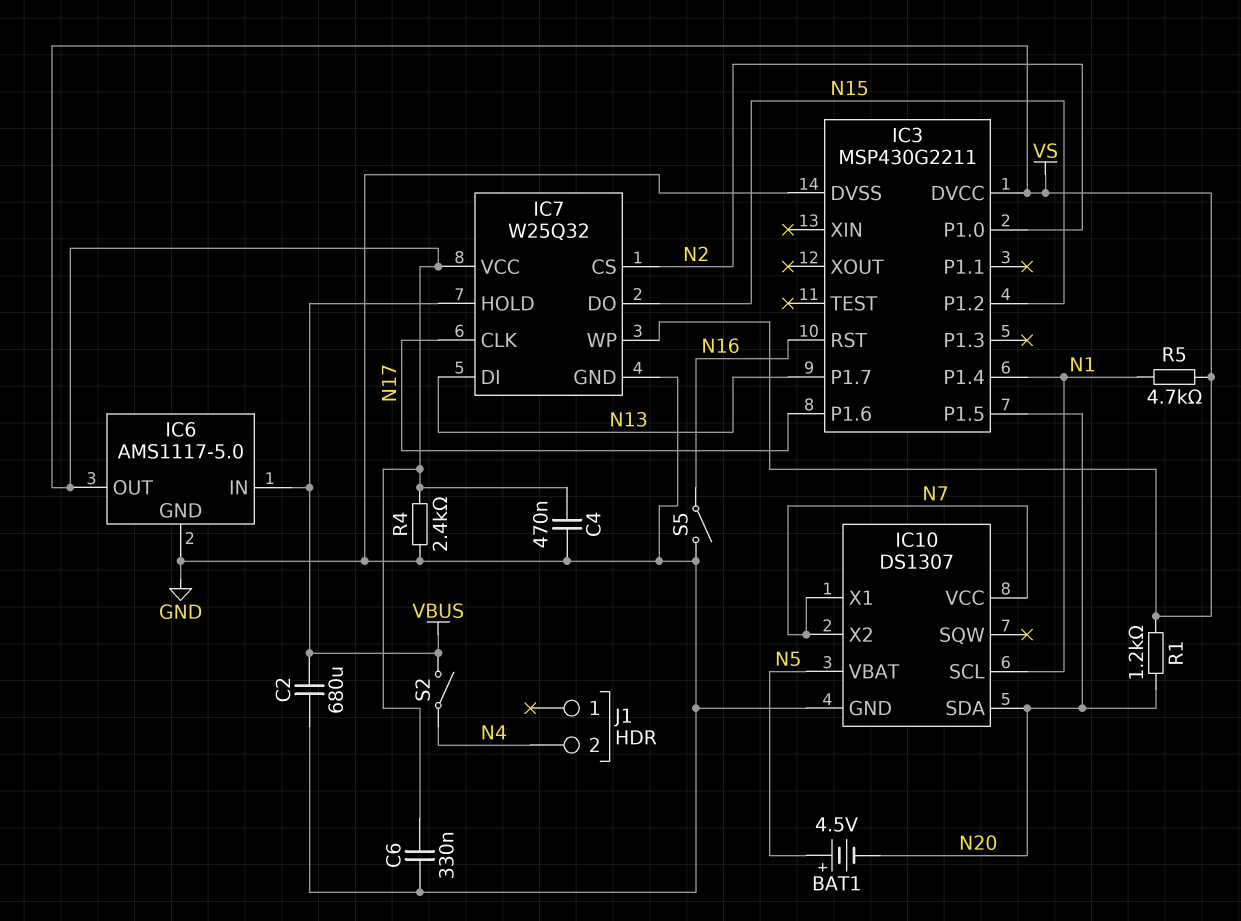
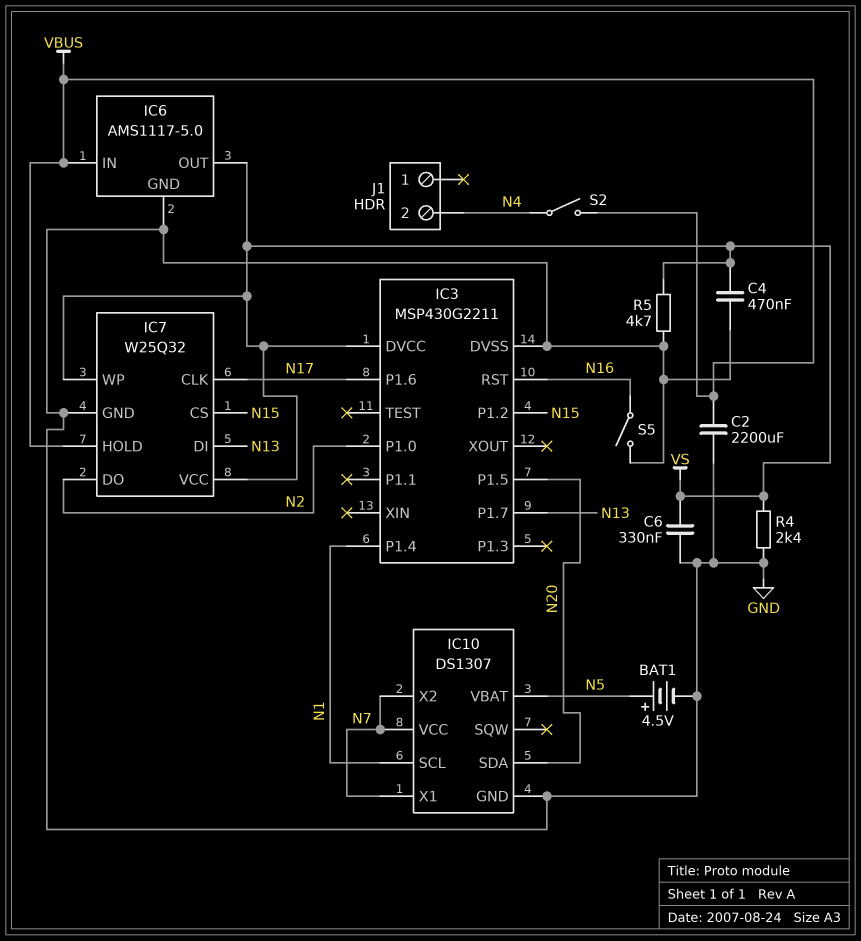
BAT1: 4.5V (plus N5, minus N20) -> 4.5V (plus N5, minus GND)
C2: 680uF (GND, VBUS) -> 2200uF (GND, VBUS)
IC7 pin CS: N2 -> N15
IC7 pin DO: N15 -> N2
R1: 1.2k (N20, VS) -> none
R5: 4.7k (N1, VS) -> 4.7k (GND, VS)

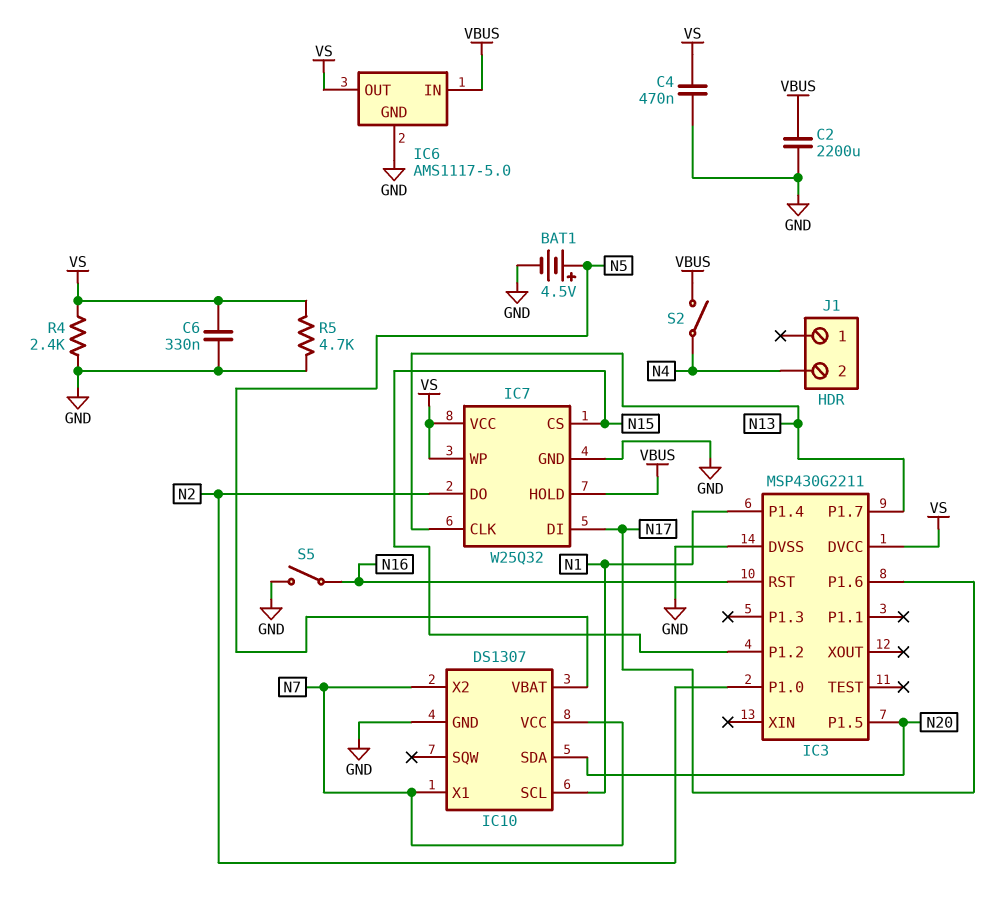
IC7 pin CLK: N17 -> N13
IC7 pin DI: N13 -> N17

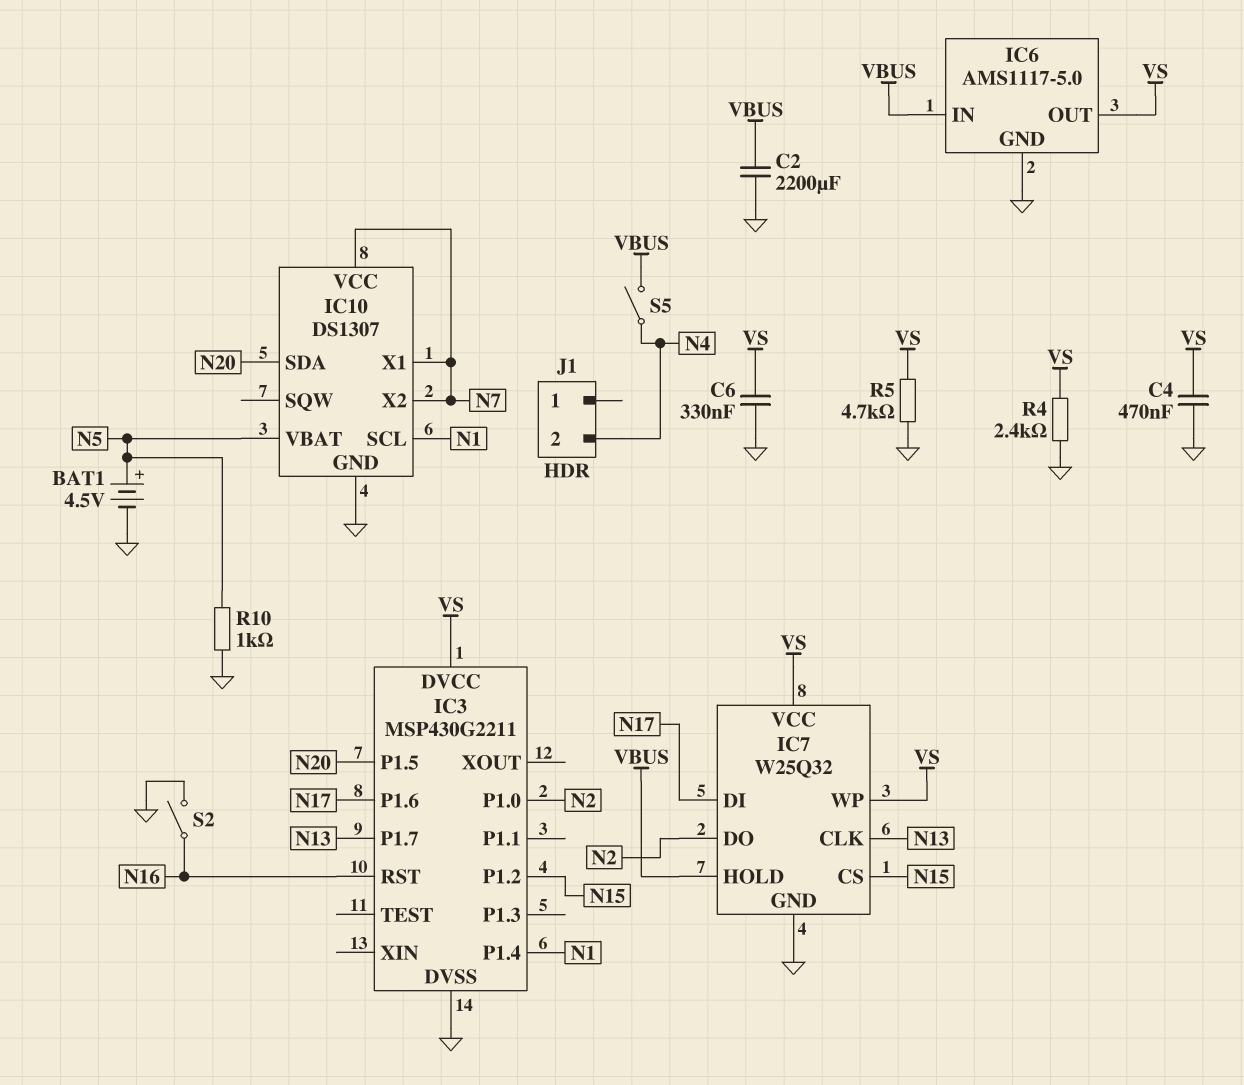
R10: none -> 1k (GND, N5)
S2: switch (N4, VBUS) -> switch (GND, N16)
S5: switch (GND, N16) -> switch (N4, VBUS)

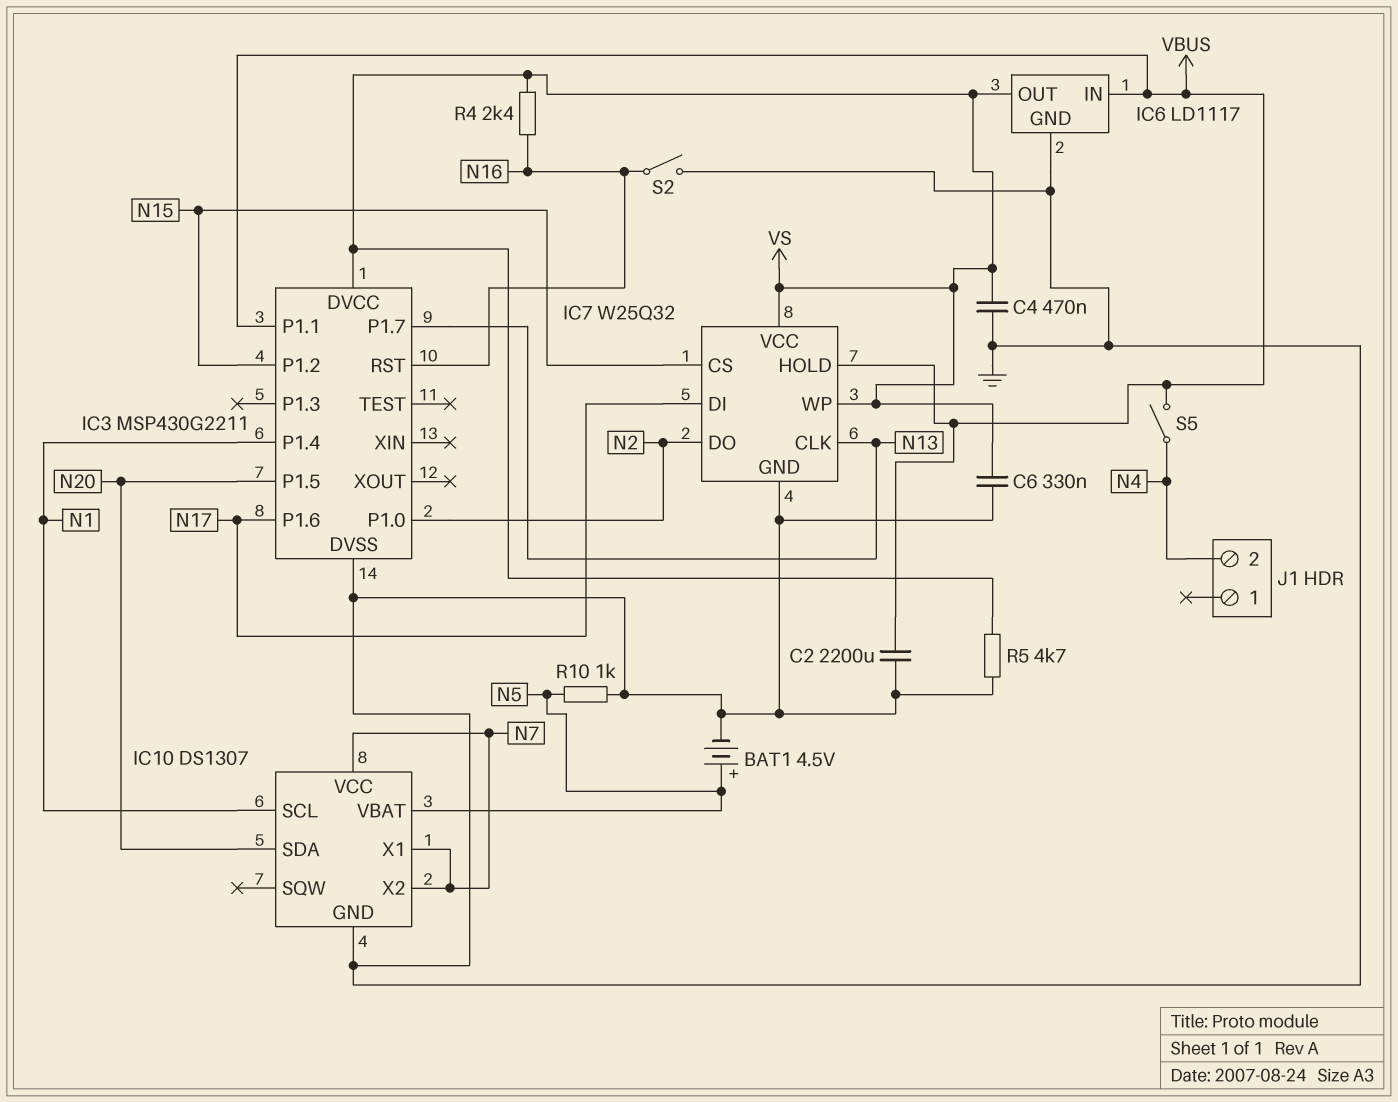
IC3 pin P1.1: none -> VBUS
IC6: AMS1117-5.0 -> LD1117
R4: 2.4k (GND, VS) -> 2.4k (N16, VS)

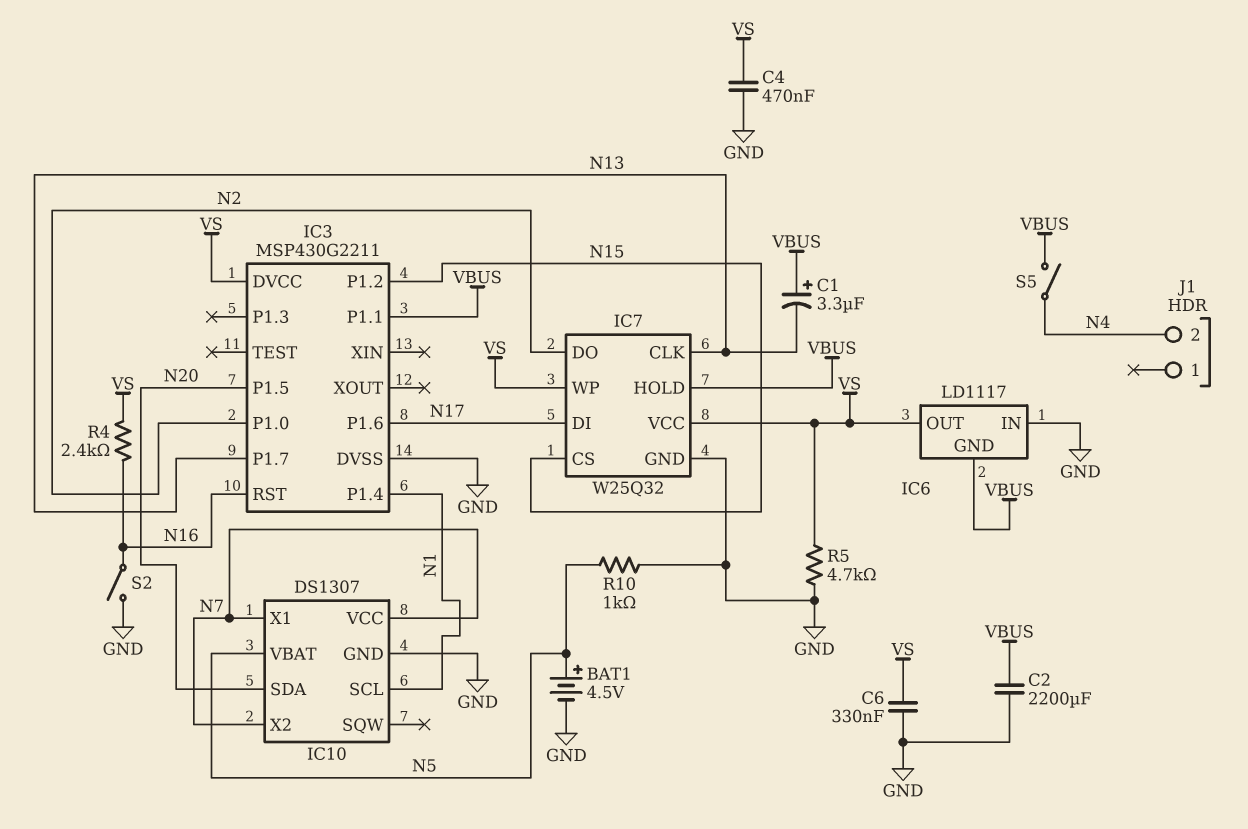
C1: none -> 3.3uF (plus VBUS, minus N13)
IC6 pin GND: GND -> VBUS
IC6 pin IN: VBUS -> GND

